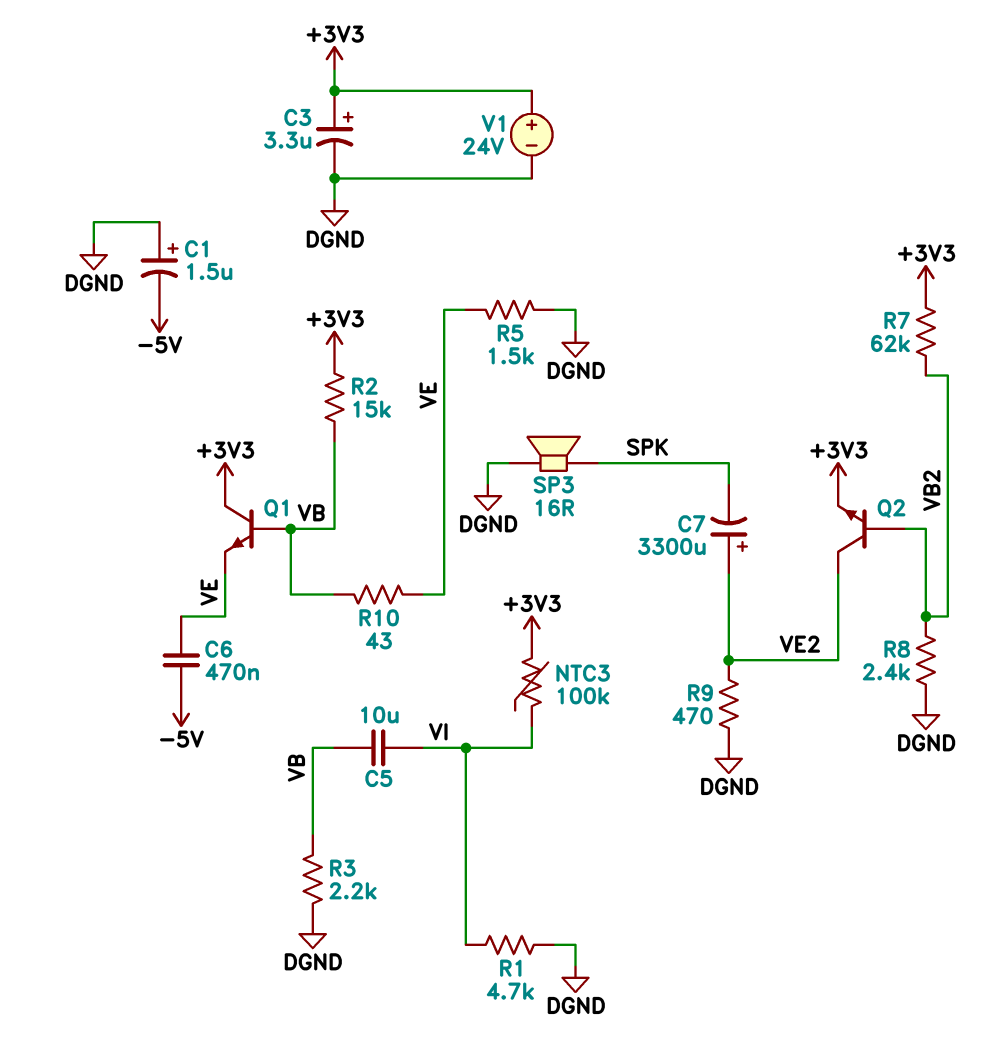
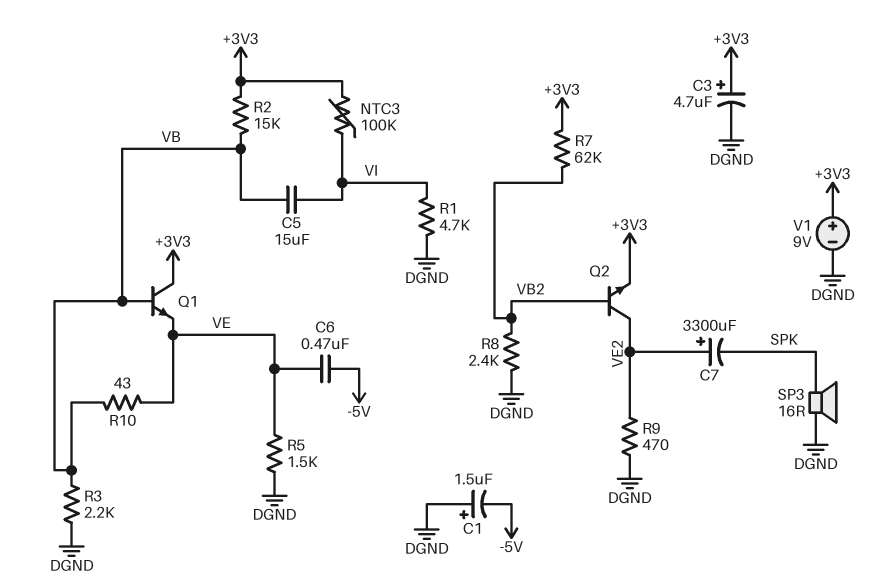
C3: 3.3uF (plus +3V3, minus DGND) -> 4.7uF (plus +3V3, minus DGND)
C5: 10uF (VB, VI) -> 15uF (VB, VI)
V1: 24V (plus +3V3, minus DGND) -> 9V (plus +3V3, minus DGND)

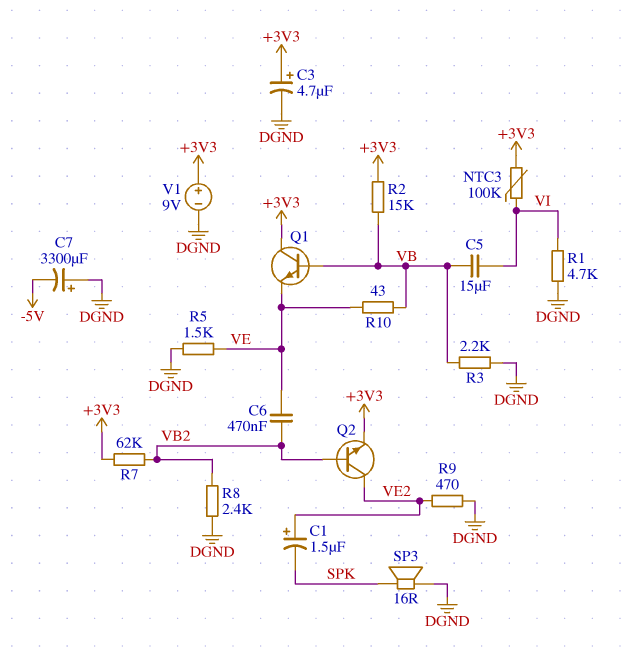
C1: 1.5uF (plus DGND, minus -5V) -> 1.5uF (plus VE2, minus SPK)
C6: 470nF (-5V, VE) -> 470nF (VB2, VE)
C7: 3300uF (plus VE2, minus SPK) -> 3300uF (plus DGND, minus -5V)

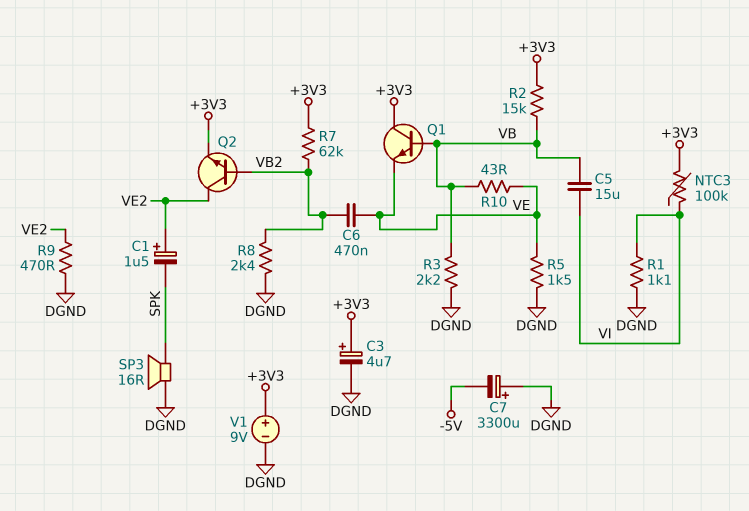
R1: 4.7k (DGND, VI) -> 1.1k (DGND, VI)

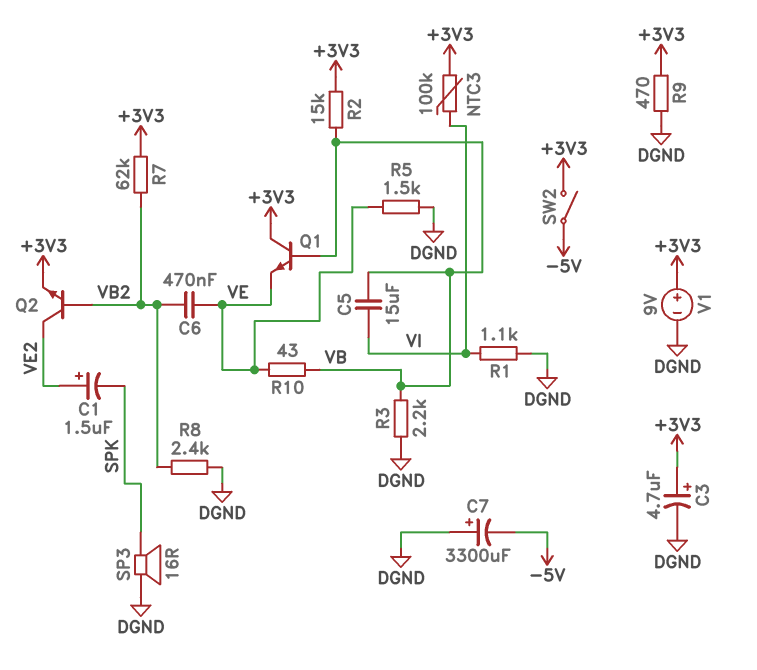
R9: 470 (DGND, VE2) -> 470 (+3V3, DGND)
SW2: none -> switch (+3V3, -5V)

